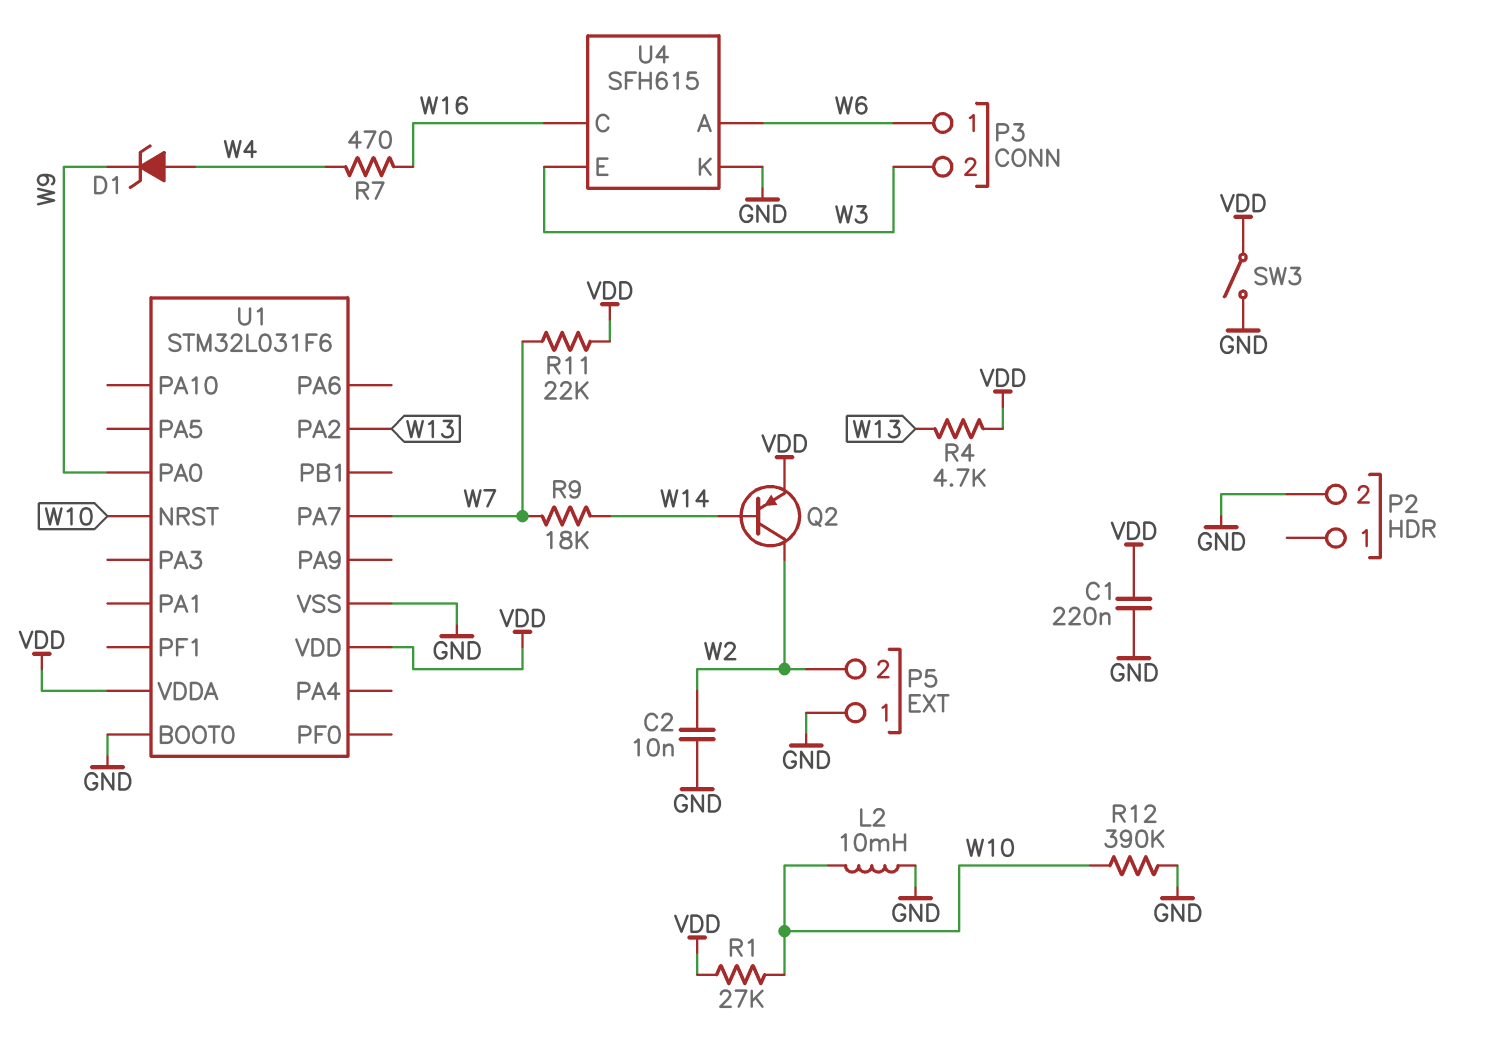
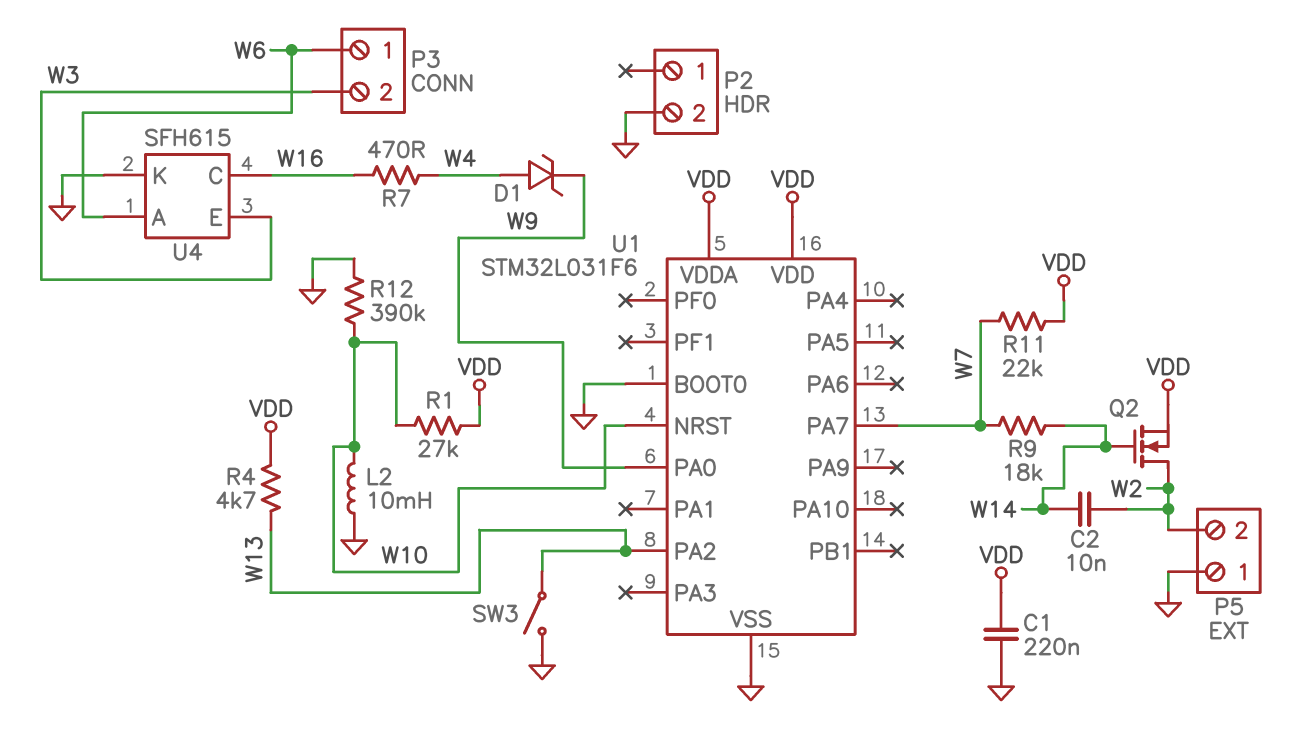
C2: 10nF (GND, W2) -> 10nF (W2, W14)
Q2: PNP (B W14, C W2, E VDD) -> NMOS (G W14, D W2, S VDD)
SW3: switch (GND, VDD) -> switch (GND, W13)

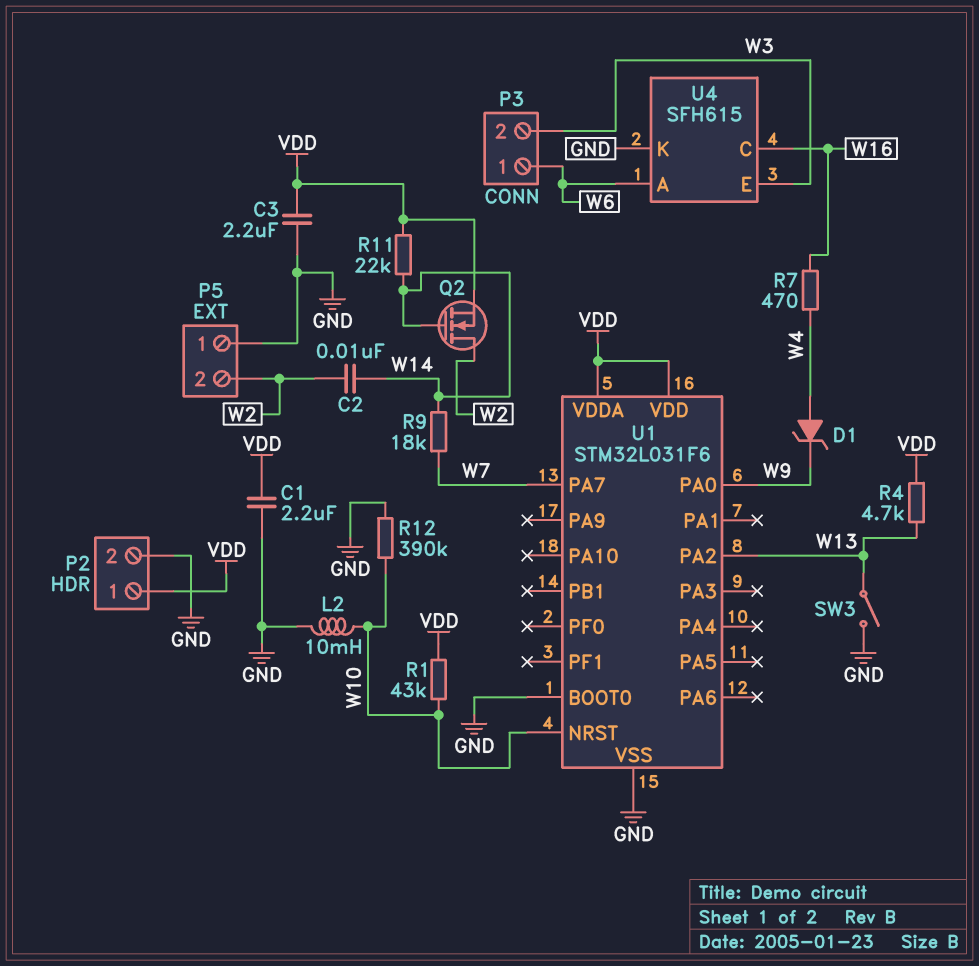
C1: 220nF (GND, VDD) -> 2.2uF (GND, VDD)
C3: none -> 2.2uF (GND, VDD)
P2 pin 1: none -> VDD
R1: 27k (VDD, W10) -> 43k (VDD, W10)
R11: 22k (VDD, W7) -> 22k (VDD, W14)

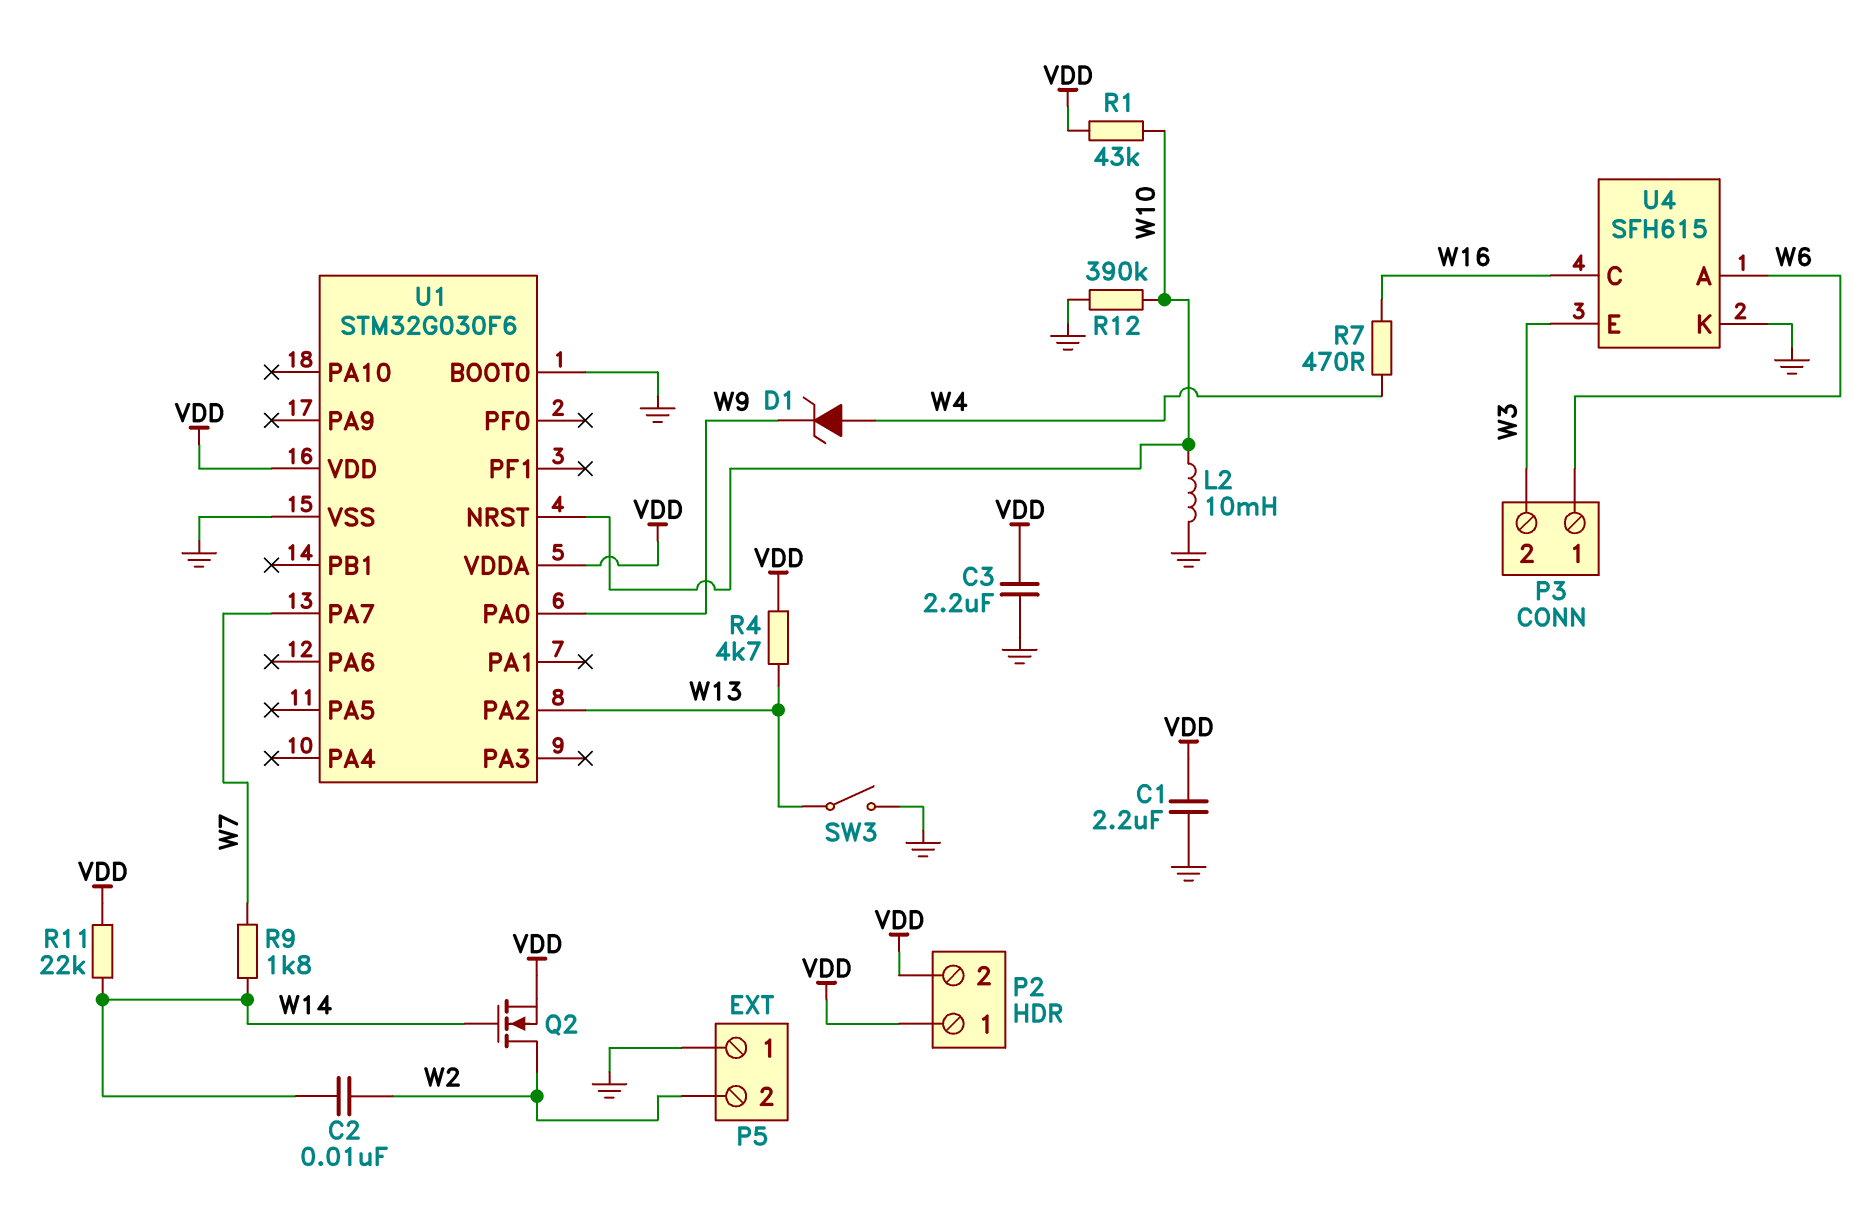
P2 pin 2: GND -> VDD
R9: 18k (W7, W14) -> 1.8k (W7, W14)
U1: STM32L031F6 -> STM32G030F6

